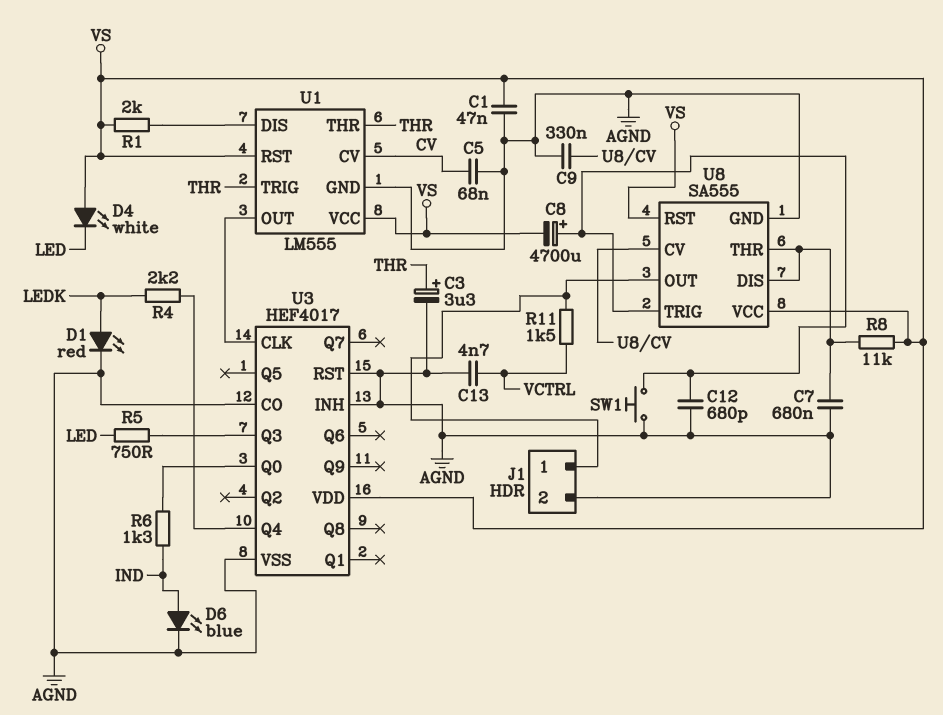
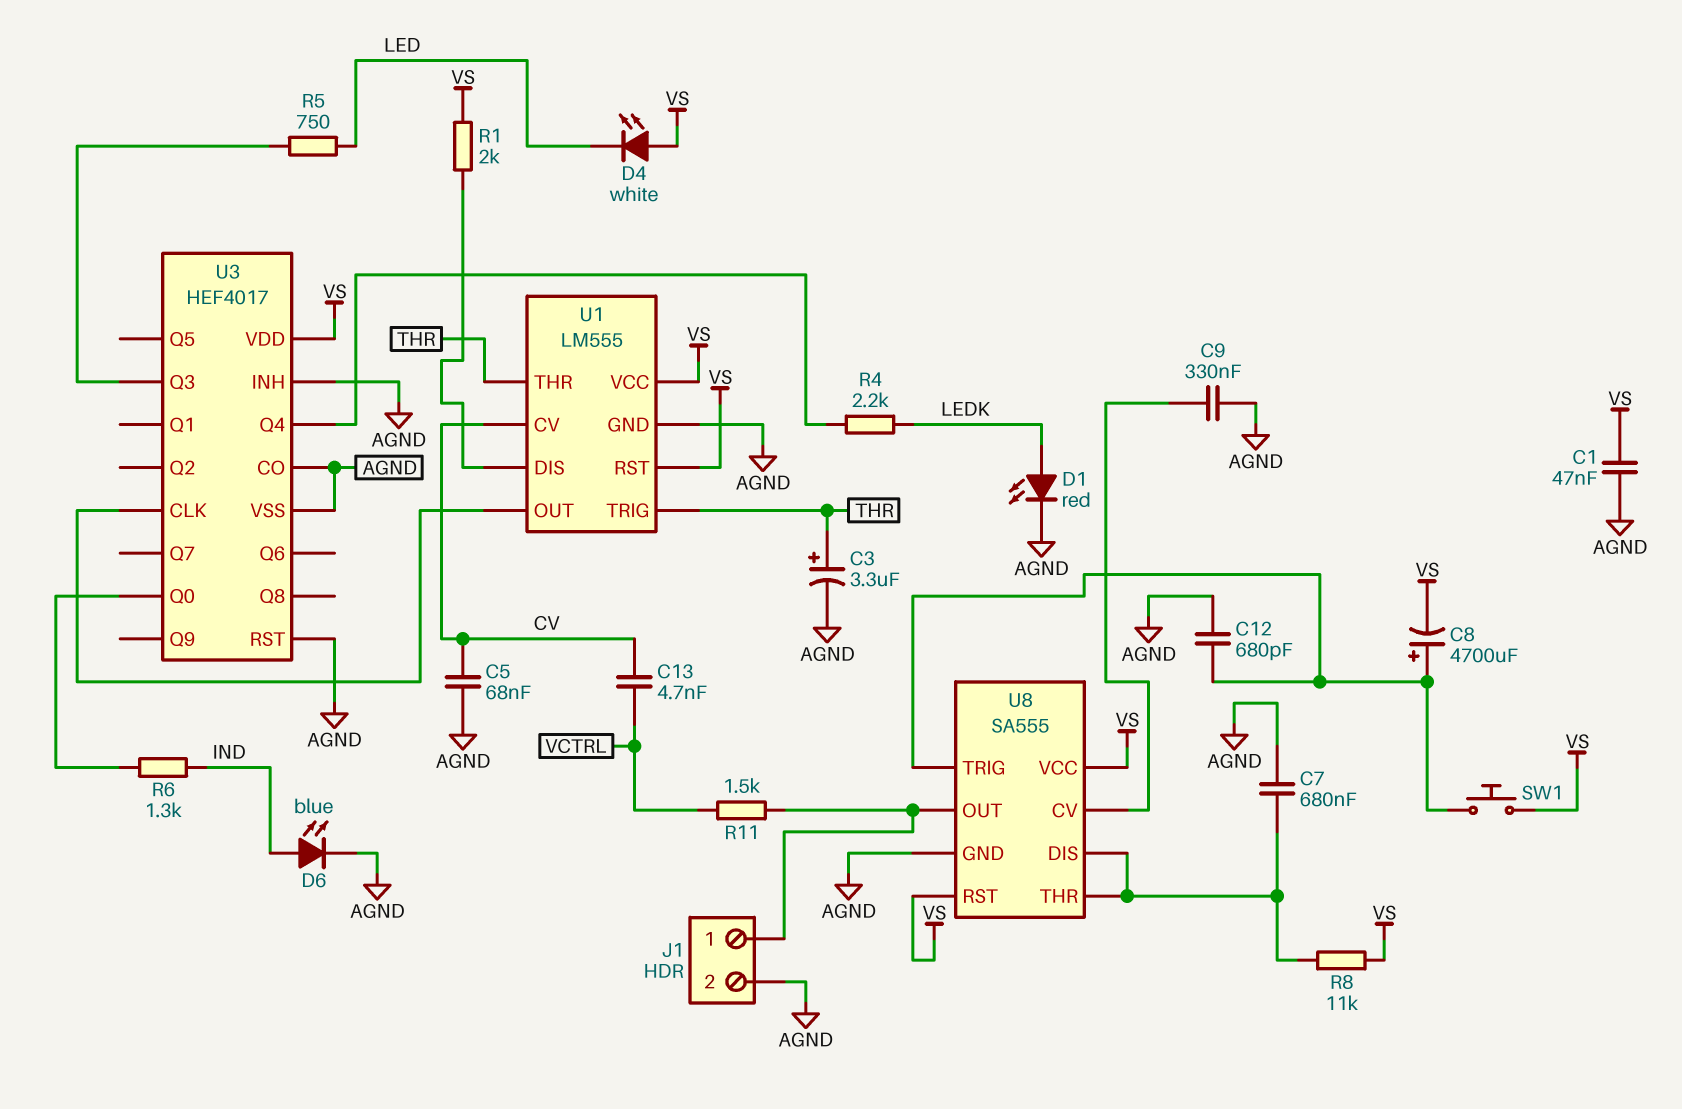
C13: 4.7nF (AGND, VCTRL) -> 4.7nF (CV, VCTRL)
SW1: button (AGND, U8/TRIG) -> button (U8/TRIG, VS)

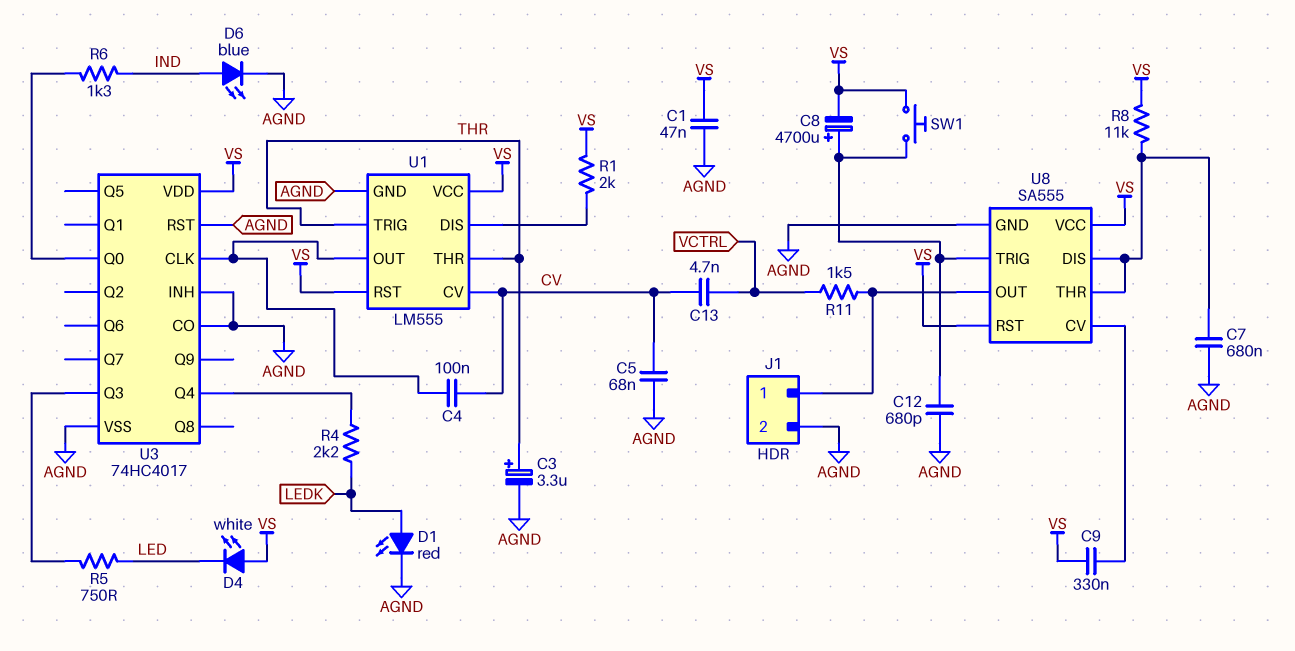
C4: none -> 100nF (CV, U1/OUT)
C9: 330nF (AGND, U8/CV) -> 330nF (U8/CV, VS)
U3: HEF4017 -> 74HC4017

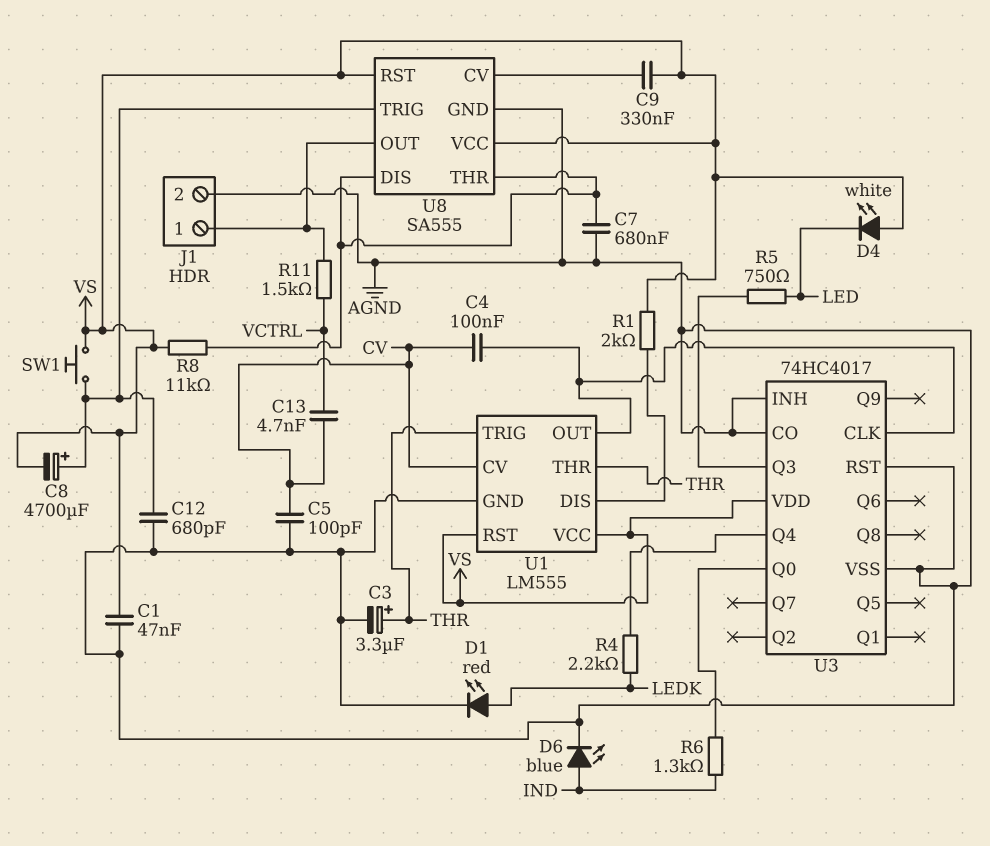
C5: 68nF (AGND, CV) -> 100pF (AGND, CV)

